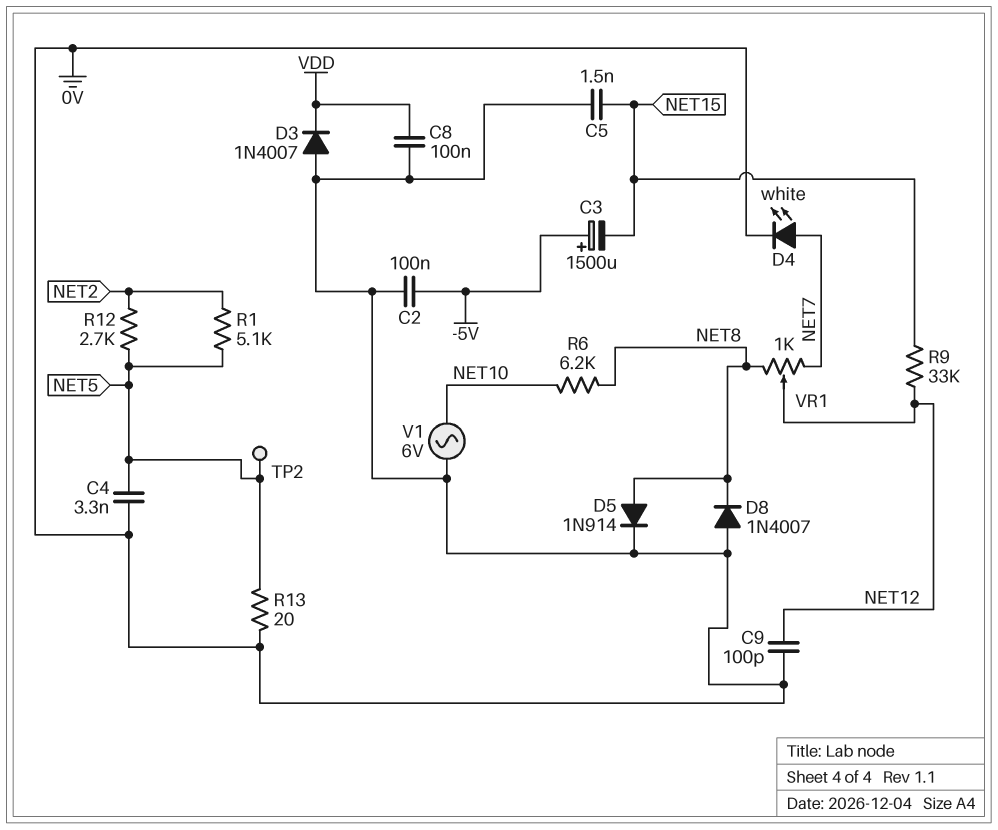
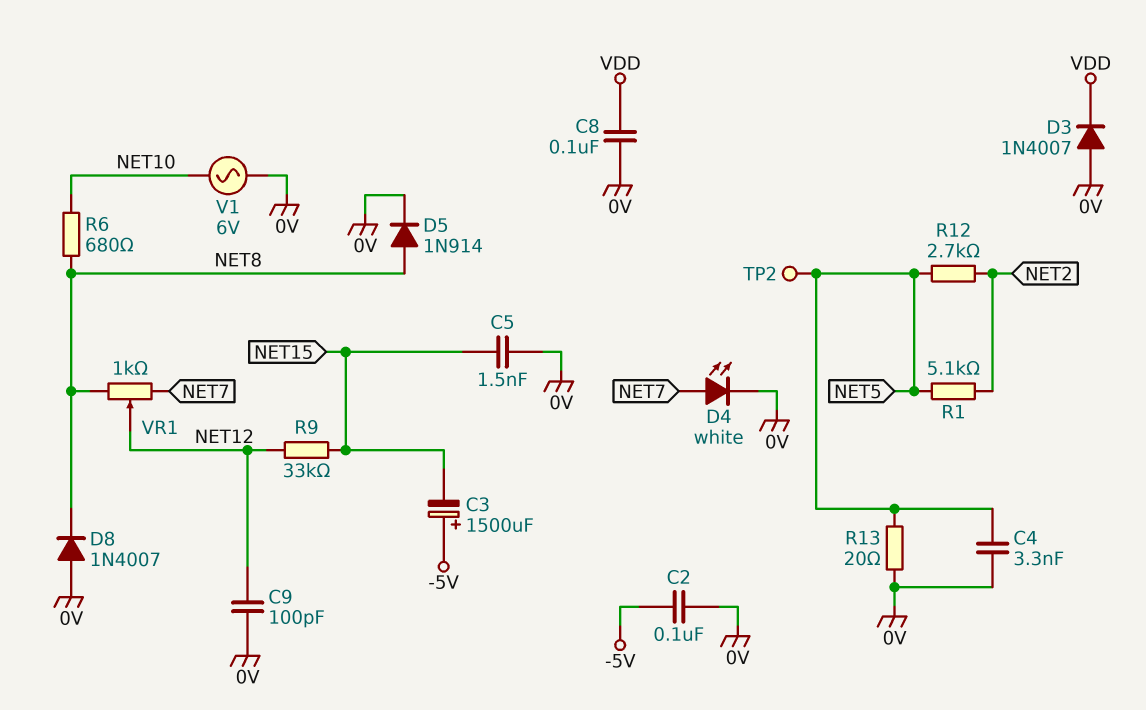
R6: 6.2k (NET8, NET10) -> 680 (NET8, NET10)

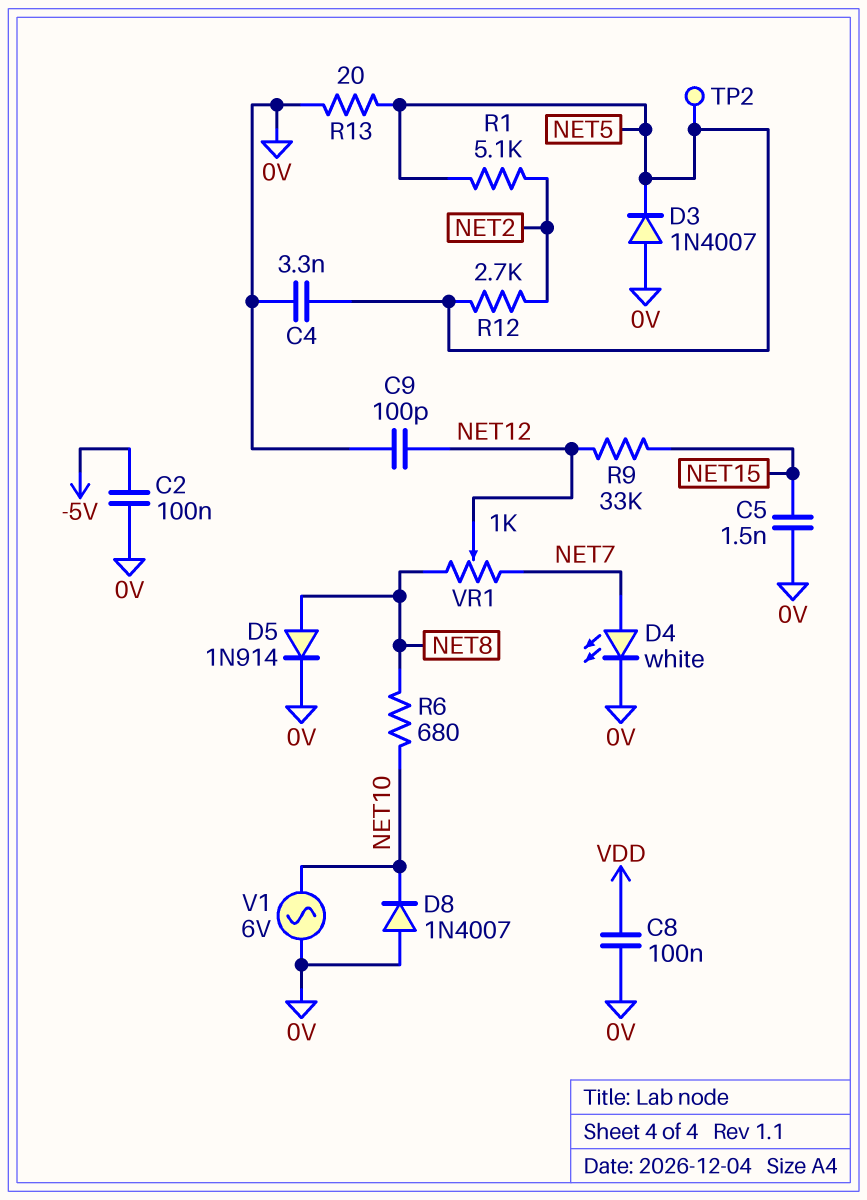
C3: 1500uF (plus -5V, minus NET15) -> none
D3: diode 1N4007 (A 0V, K VDD) -> diode 1N4007 (A 0V, K NET5)
D8: diode 1N4007 (A 0V, K NET8) -> diode 1N4007 (A 0V, K NET10)

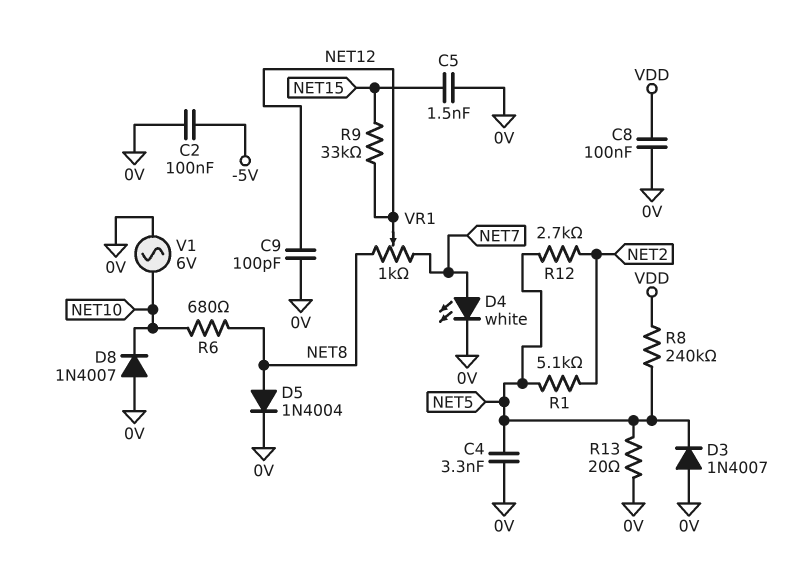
D5: diode 1N914 (A NET8, K 0V) -> diode 1N4004 (A NET8, K 0V)
R8: none -> 240k (NET5, VDD)
TP2: test point (NET5) -> none

